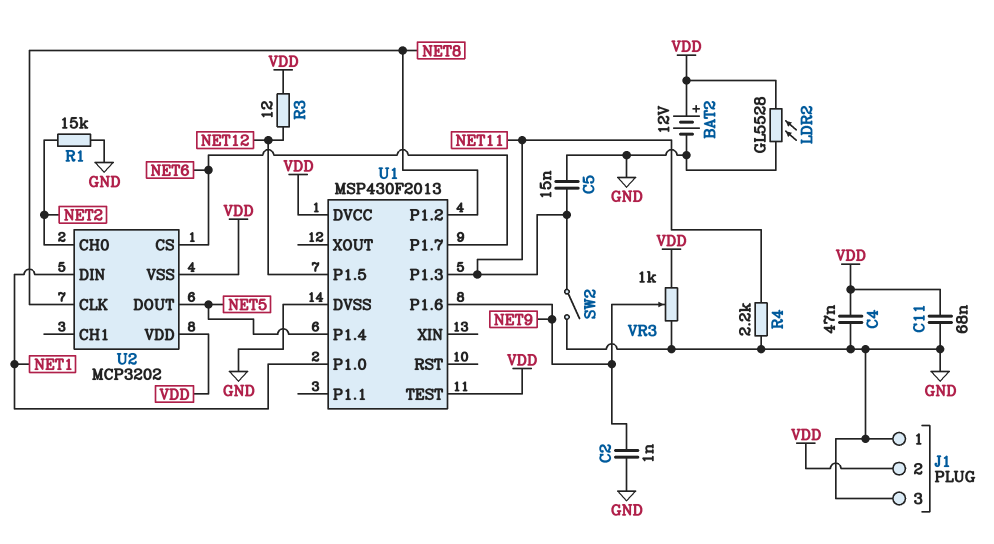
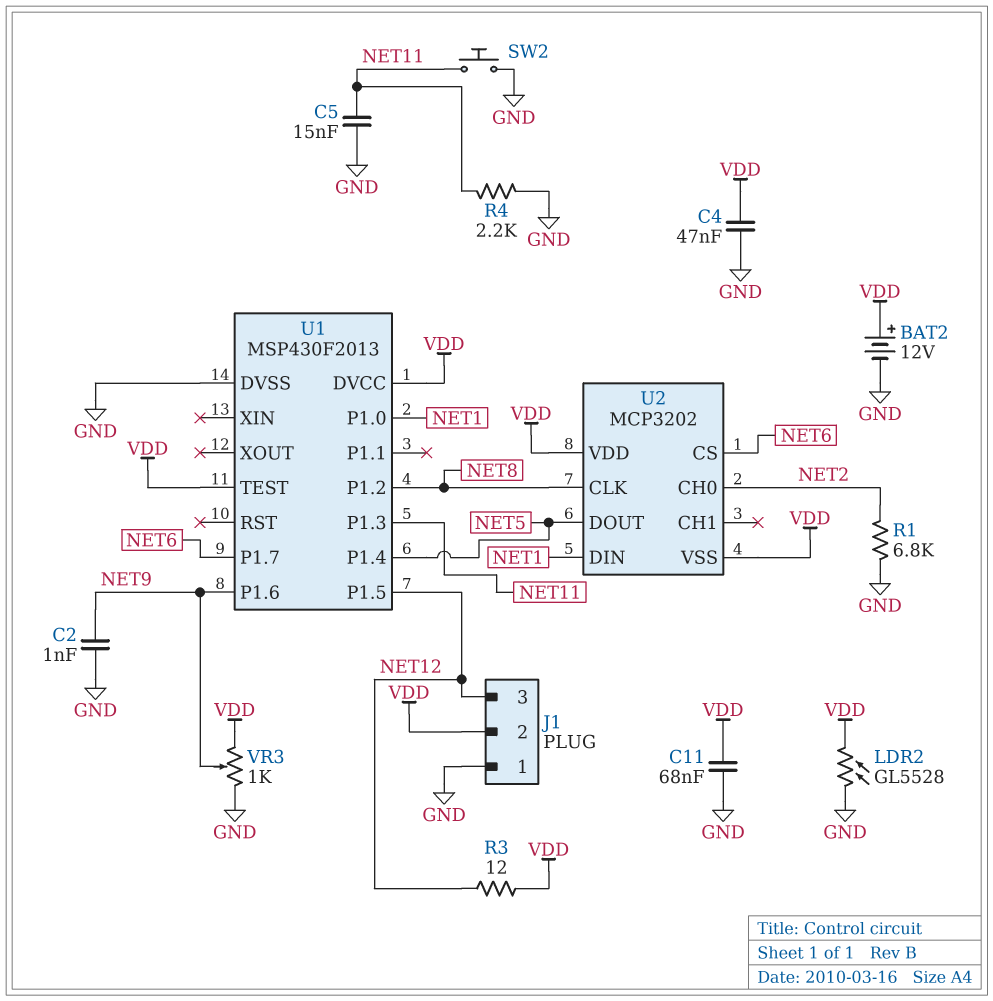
J1 pin 3: GND -> NET12
R1: 15k (GND, NET2) -> 6.8k (GND, NET2)
SW2: switch (GND, NET11) -> button (GND, NET11)

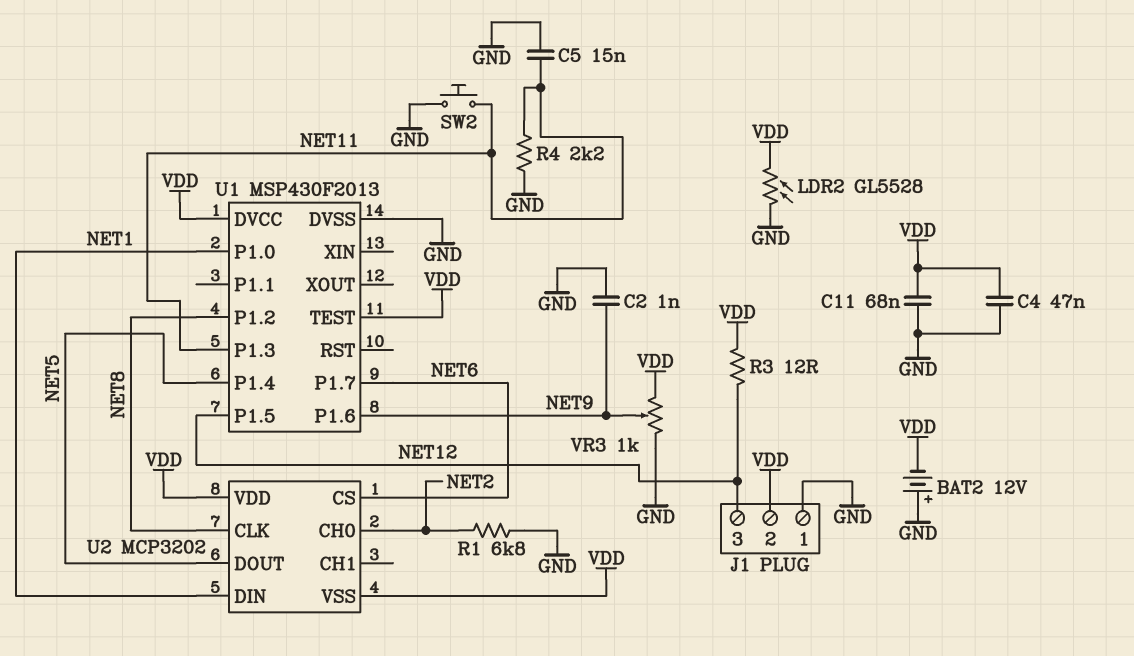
BAT2: 12V (plus VDD, minus GND) -> 12V (plus GND, minus VDD)

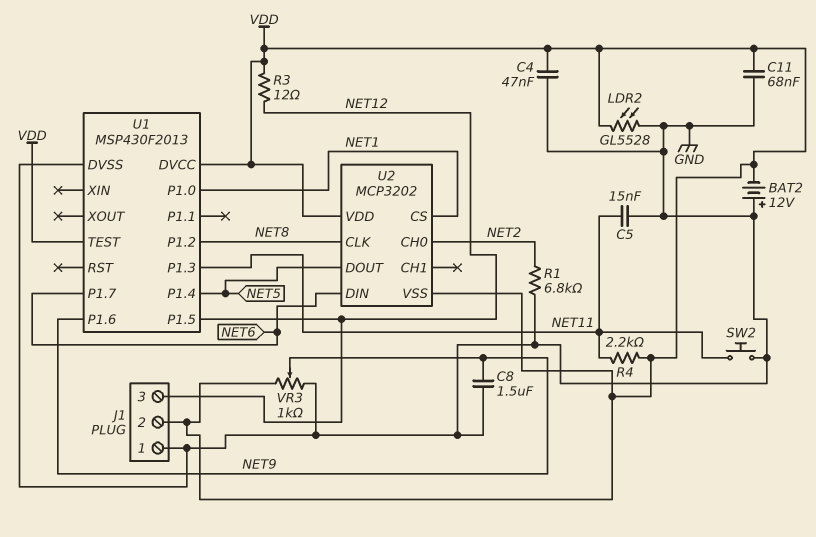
C2: 1nF (GND, NET9) -> none
C8: none -> 1.5uF (GND, NET9)
R4: 2.2k (GND, NET11) -> 2.2k (NET11, VDD)
U2 pin CS: NET6 -> NET1
U2 pin DIN: NET1 -> NET6

